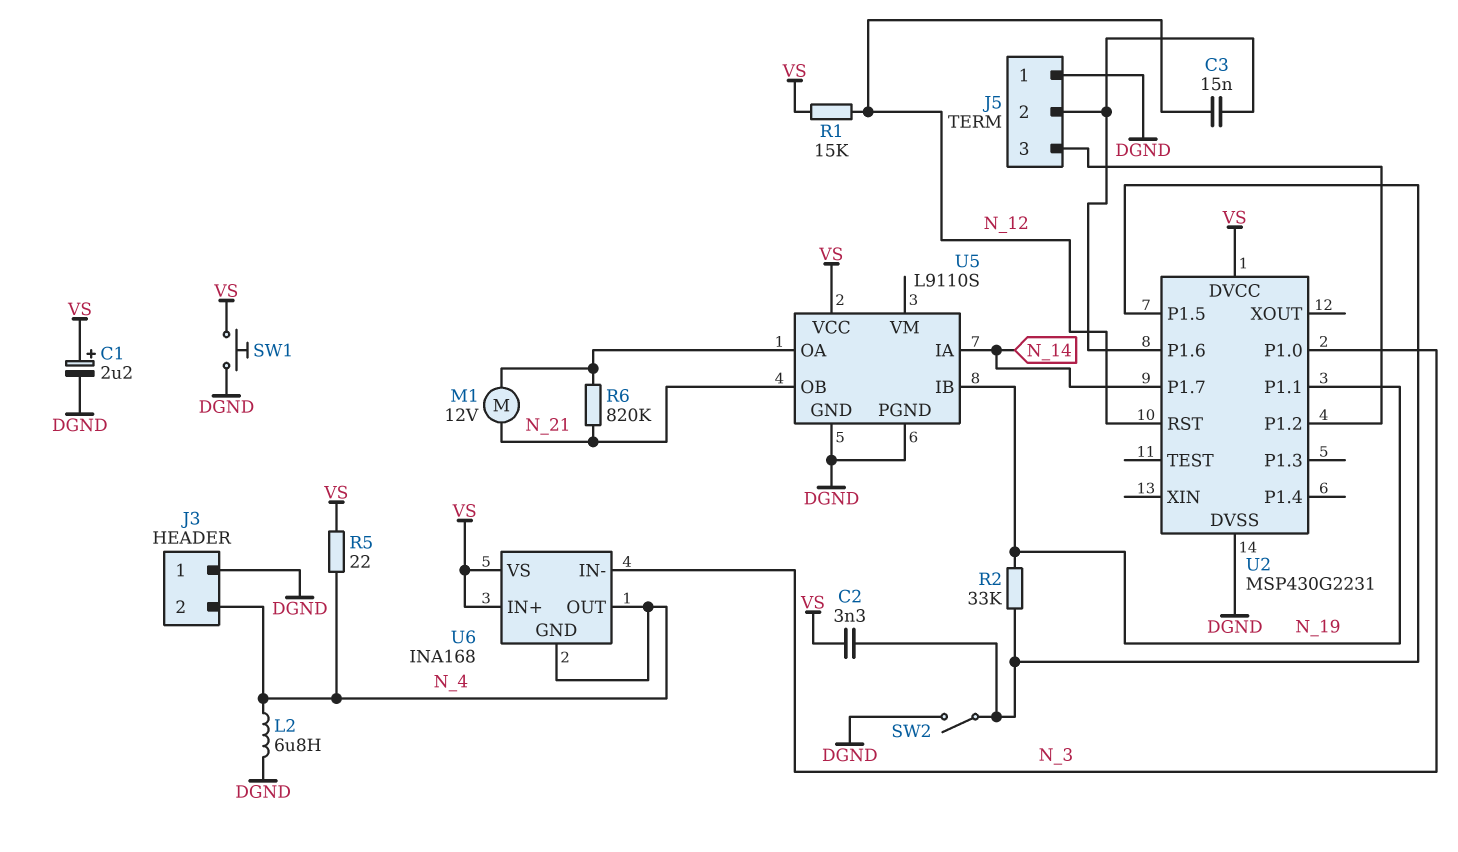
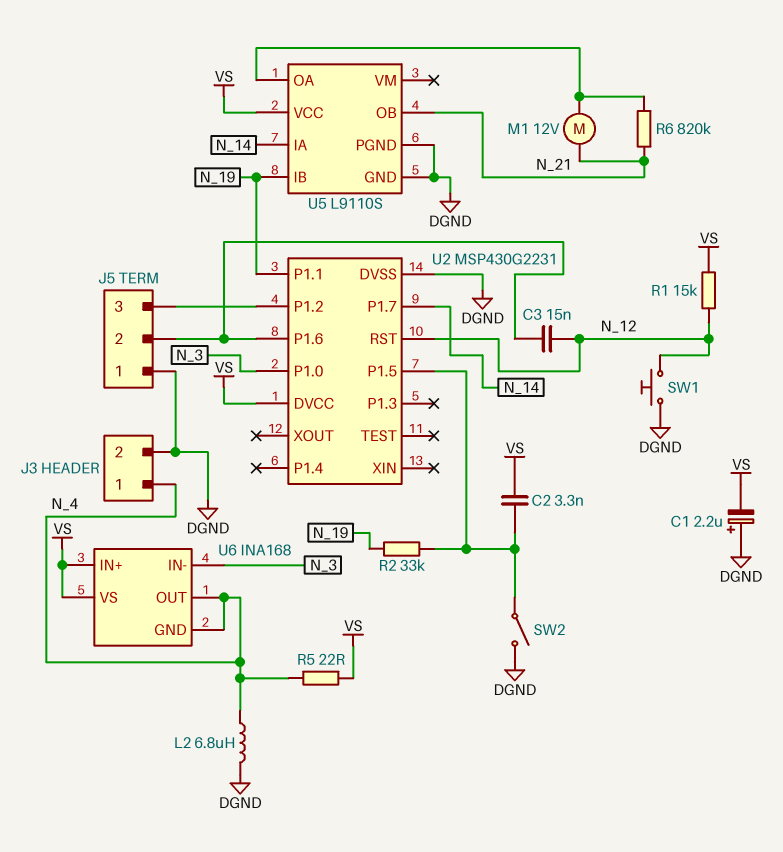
C1: 2.2uF (plus VS, minus DGND) -> 2.2uF (plus DGND, minus VS)
J3 pin 1: DGND -> N_4
J3 pin 2: N_4 -> DGND
SW1: button (DGND, VS) -> button (DGND, N_12)

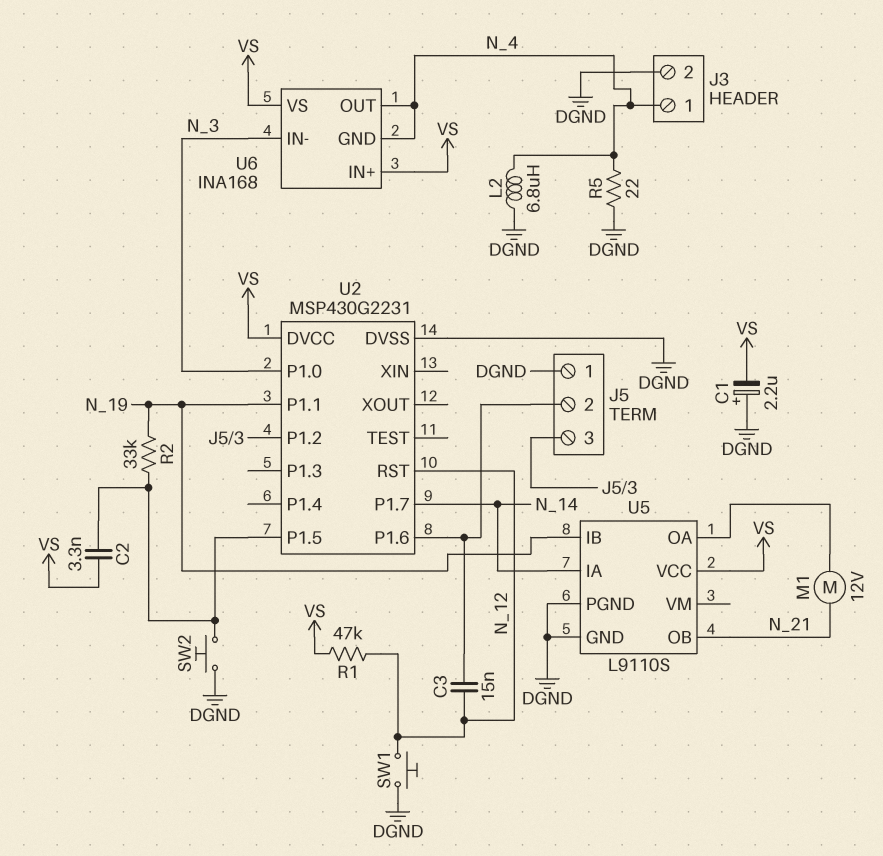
R1: 15k (N_12, VS) -> 47k (N_12, VS)
R5: 22 (N_4, VS) -> 22 (DGND, N_4)
R6: 820k (N_21, U5/OA) -> none
SW2: switch (DGND, U2/P1.5) -> button (DGND, U2/P1.5)

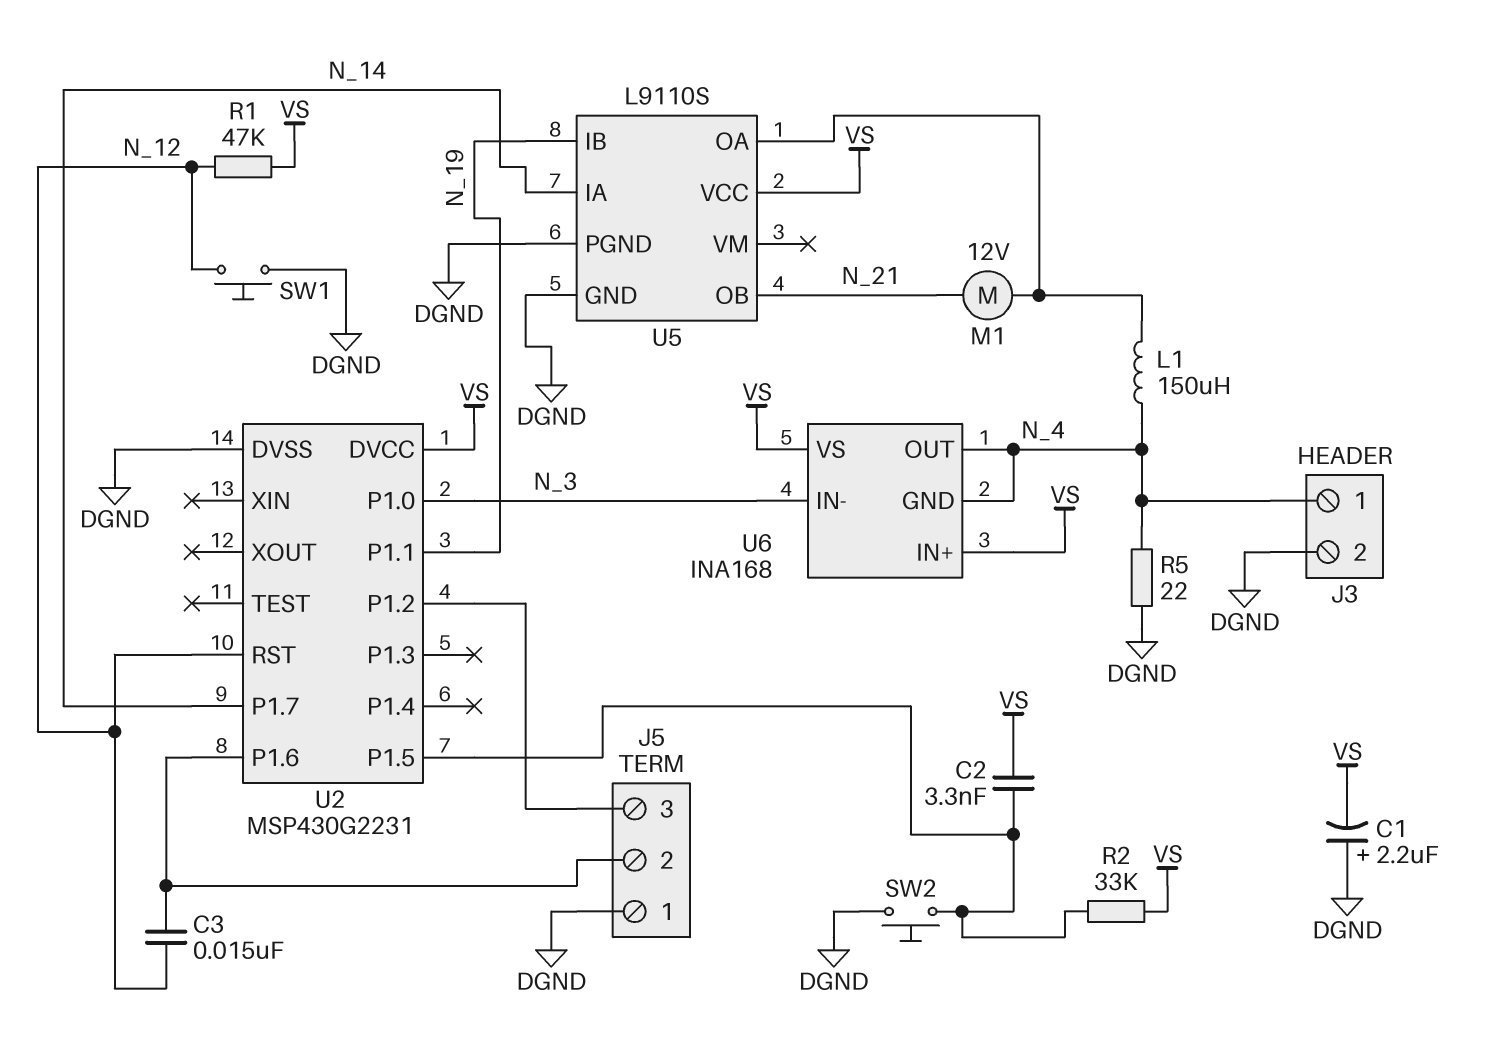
L1: none -> 150uH (N_4, U5/OA)
L2: 6.8uH (DGND, N_4) -> none
R2: 33k (N_19, U2/P1.5) -> 33k (U2/P1.5, VS)

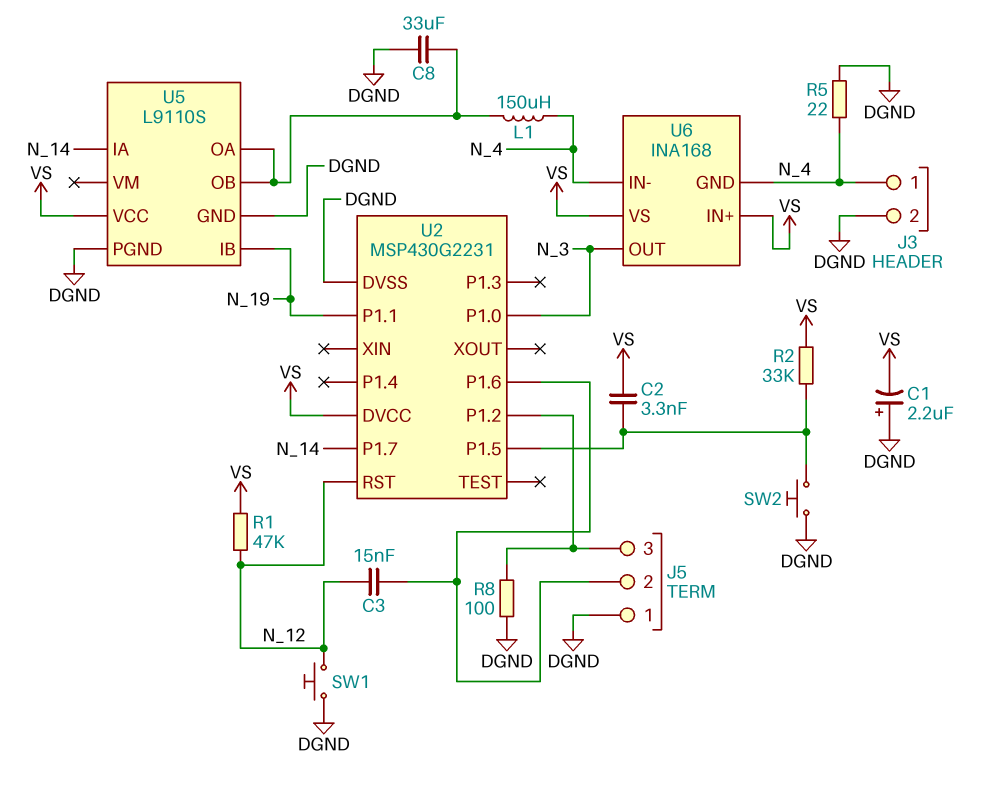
C8: none -> 33uF (DGND, U5/OA)
M1: motor 12V (N_21, U5/OA) -> none
R8: none -> 100 (DGND, J5/3)
U5 pin OB: N_21 -> U5/OA
U6 pin IN-: N_3 -> N_4
U6 pin OUT: N_4 -> N_3

